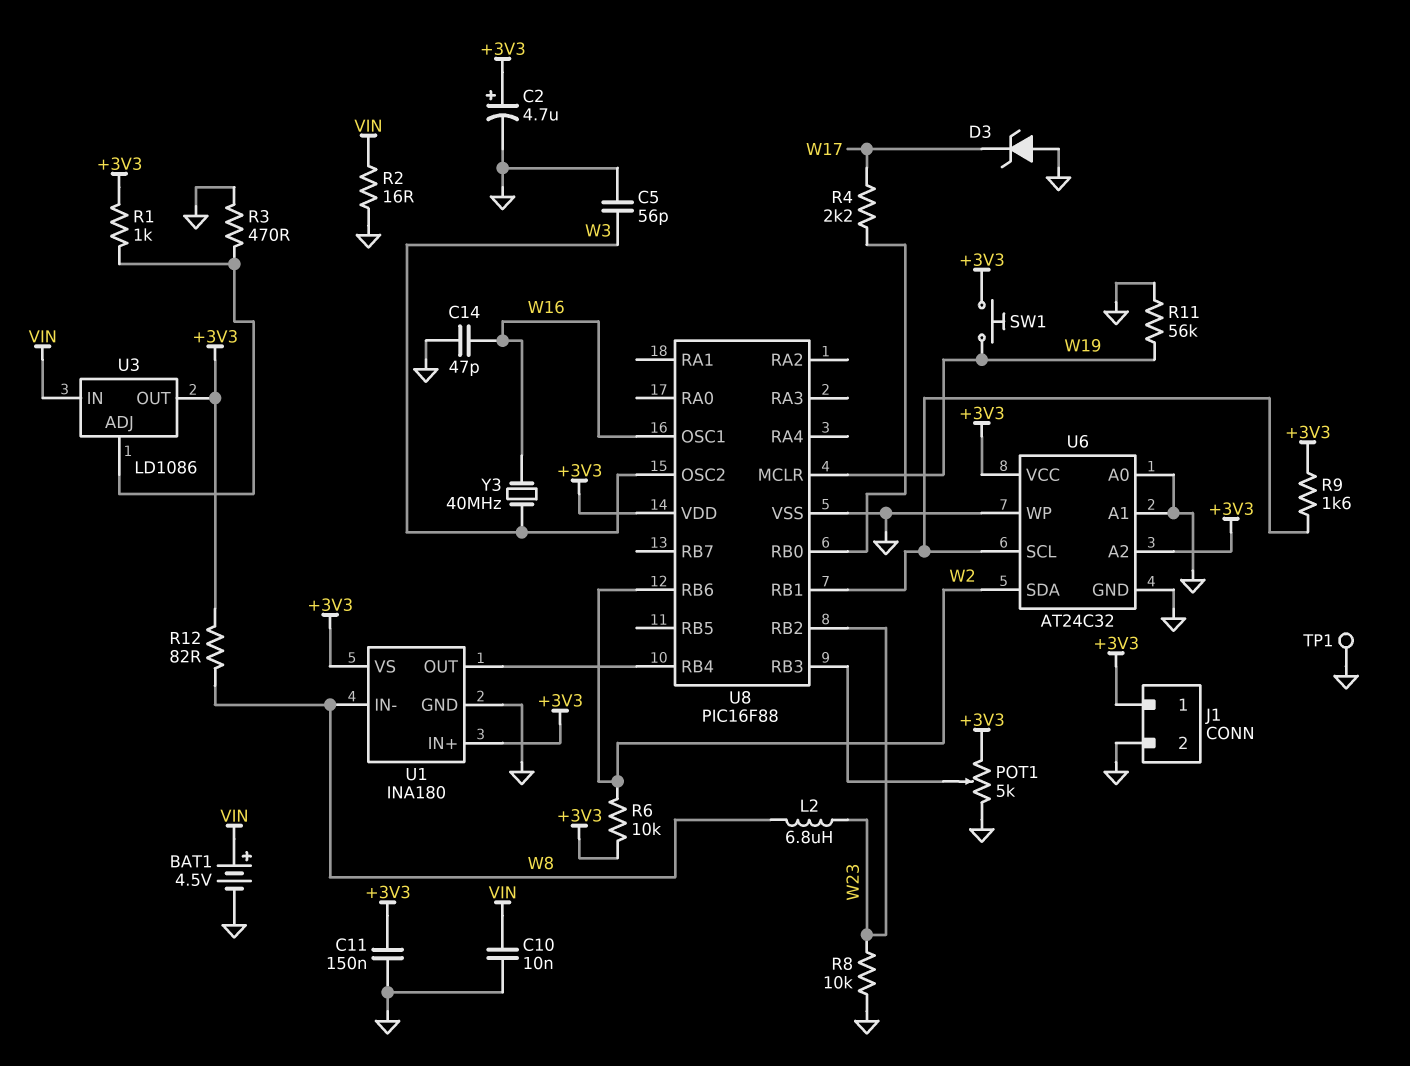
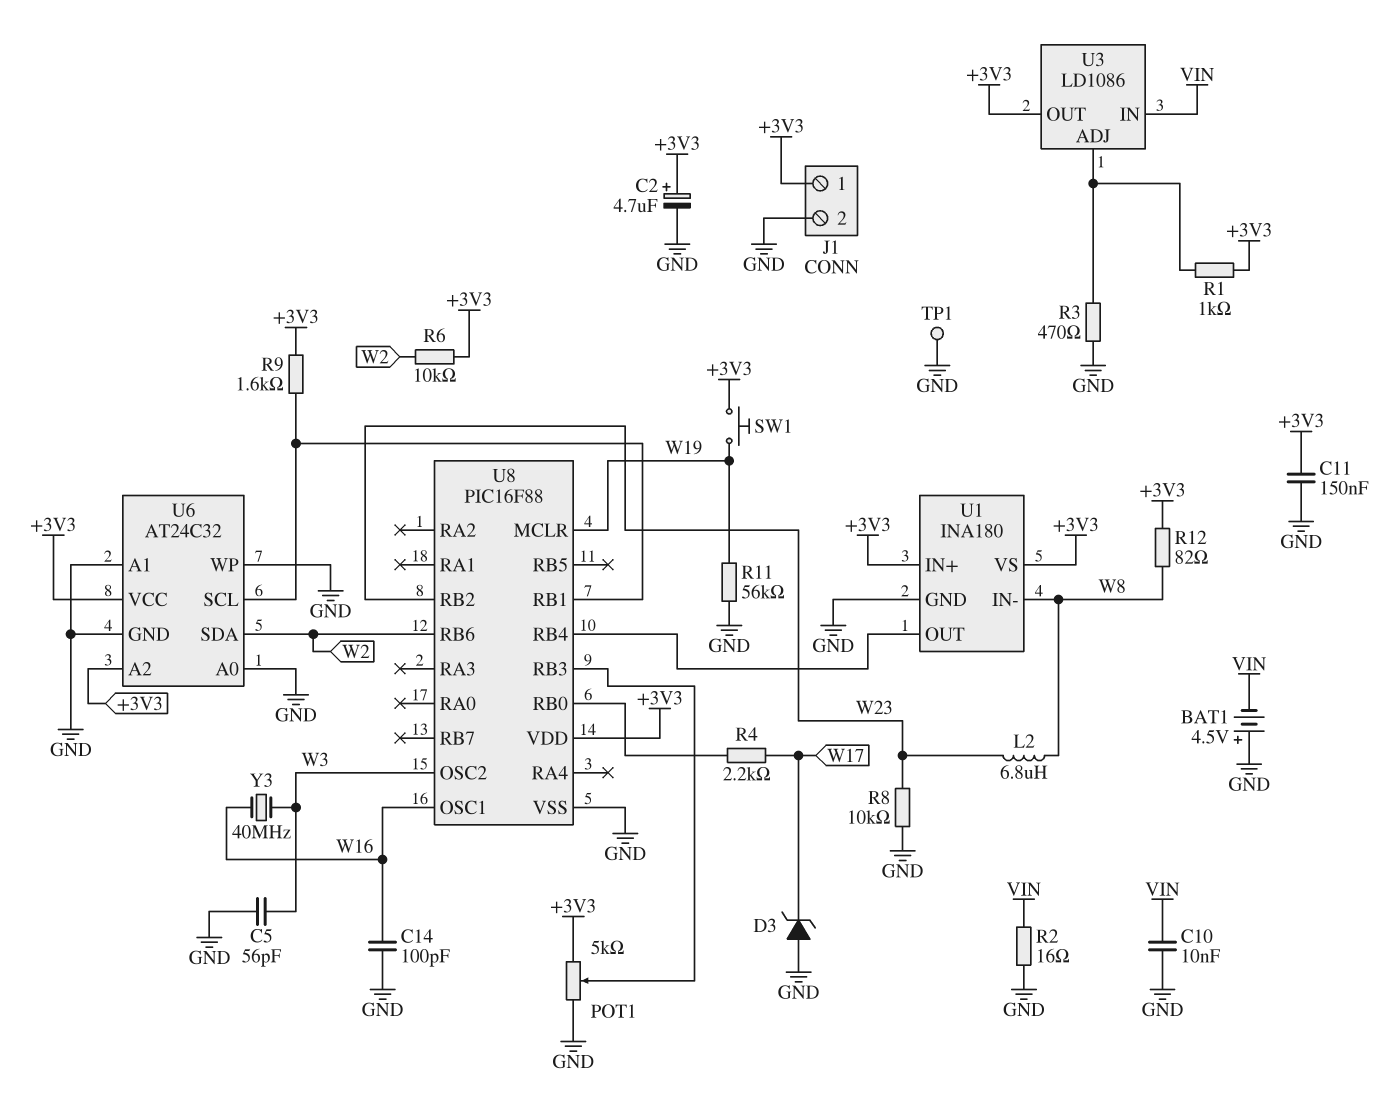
BAT1: 4.5V (plus VIN, minus GND) -> 4.5V (plus GND, minus VIN)
C14: 47pF (GND, W16) -> 100pF (GND, W16)

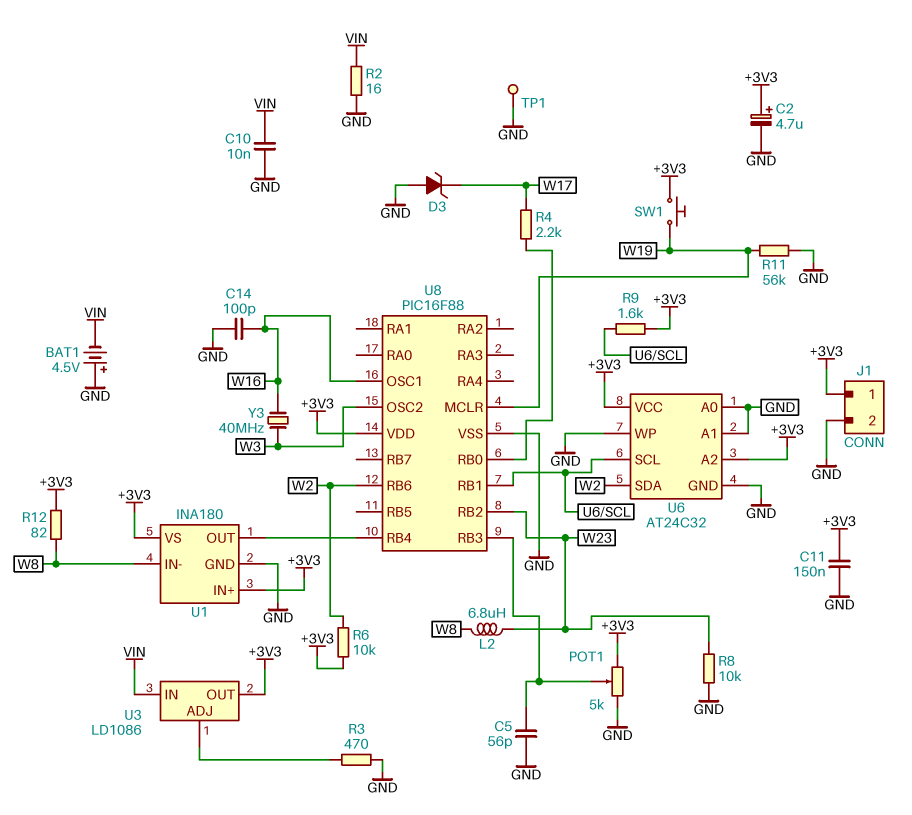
C5: 56pF (GND, W3) -> 56pF (GND, U8/RB3)
R1: 1k (+3V3, U3/ADJ) -> none

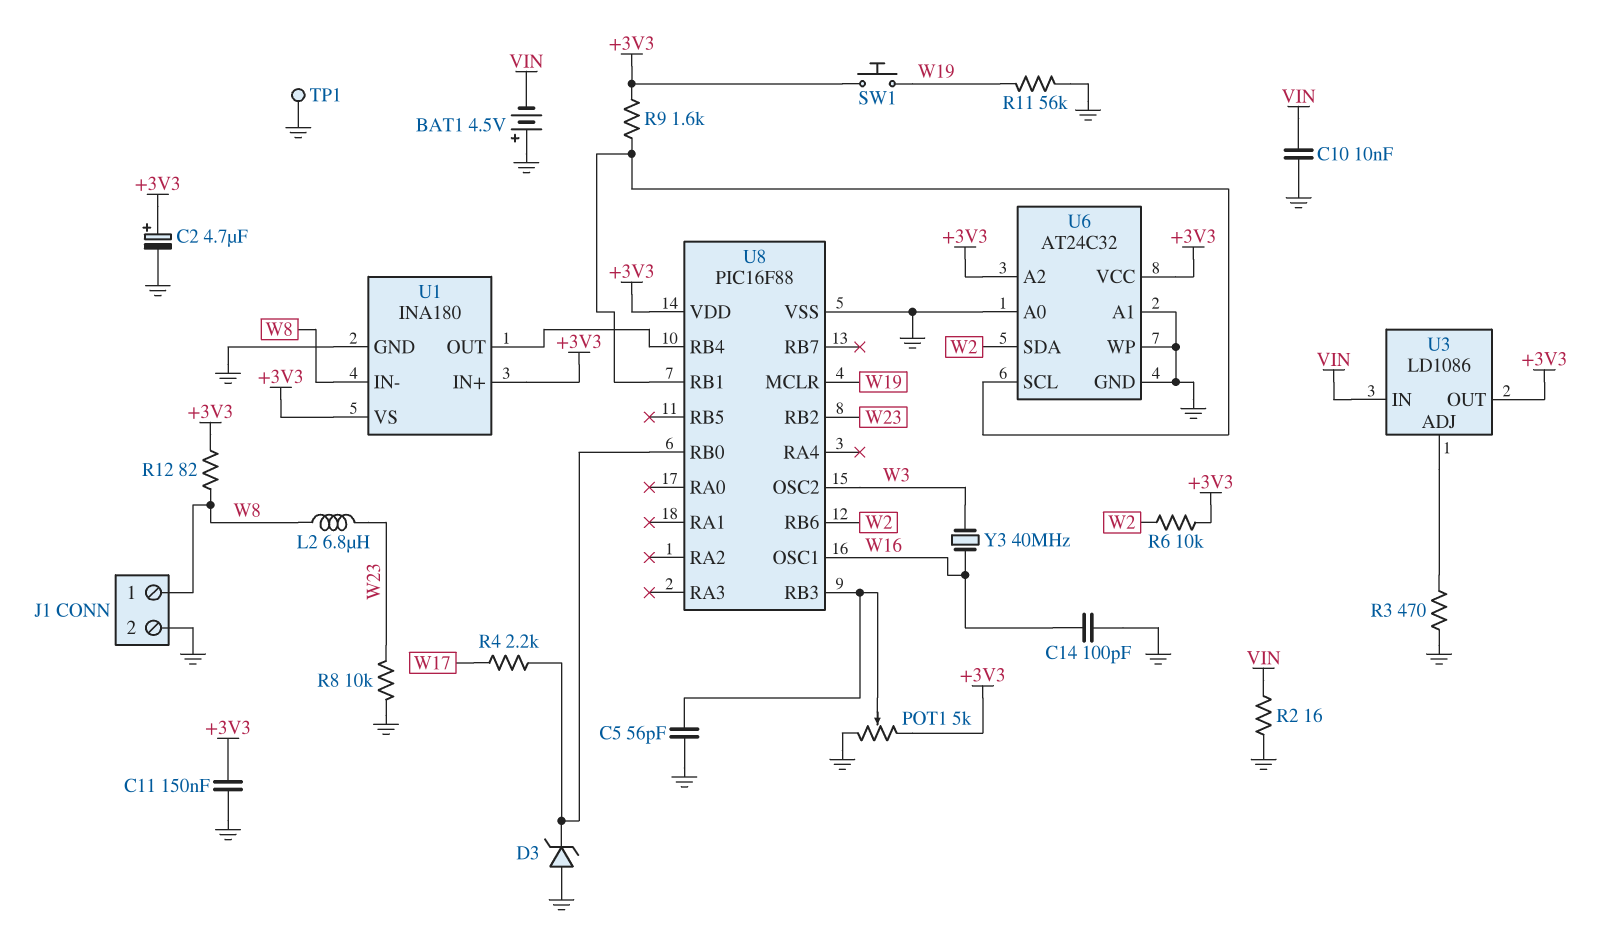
D3: zener (A GND, K W17) -> zener (A GND, K U8/RB0)
J1 pin 1: +3V3 -> W8

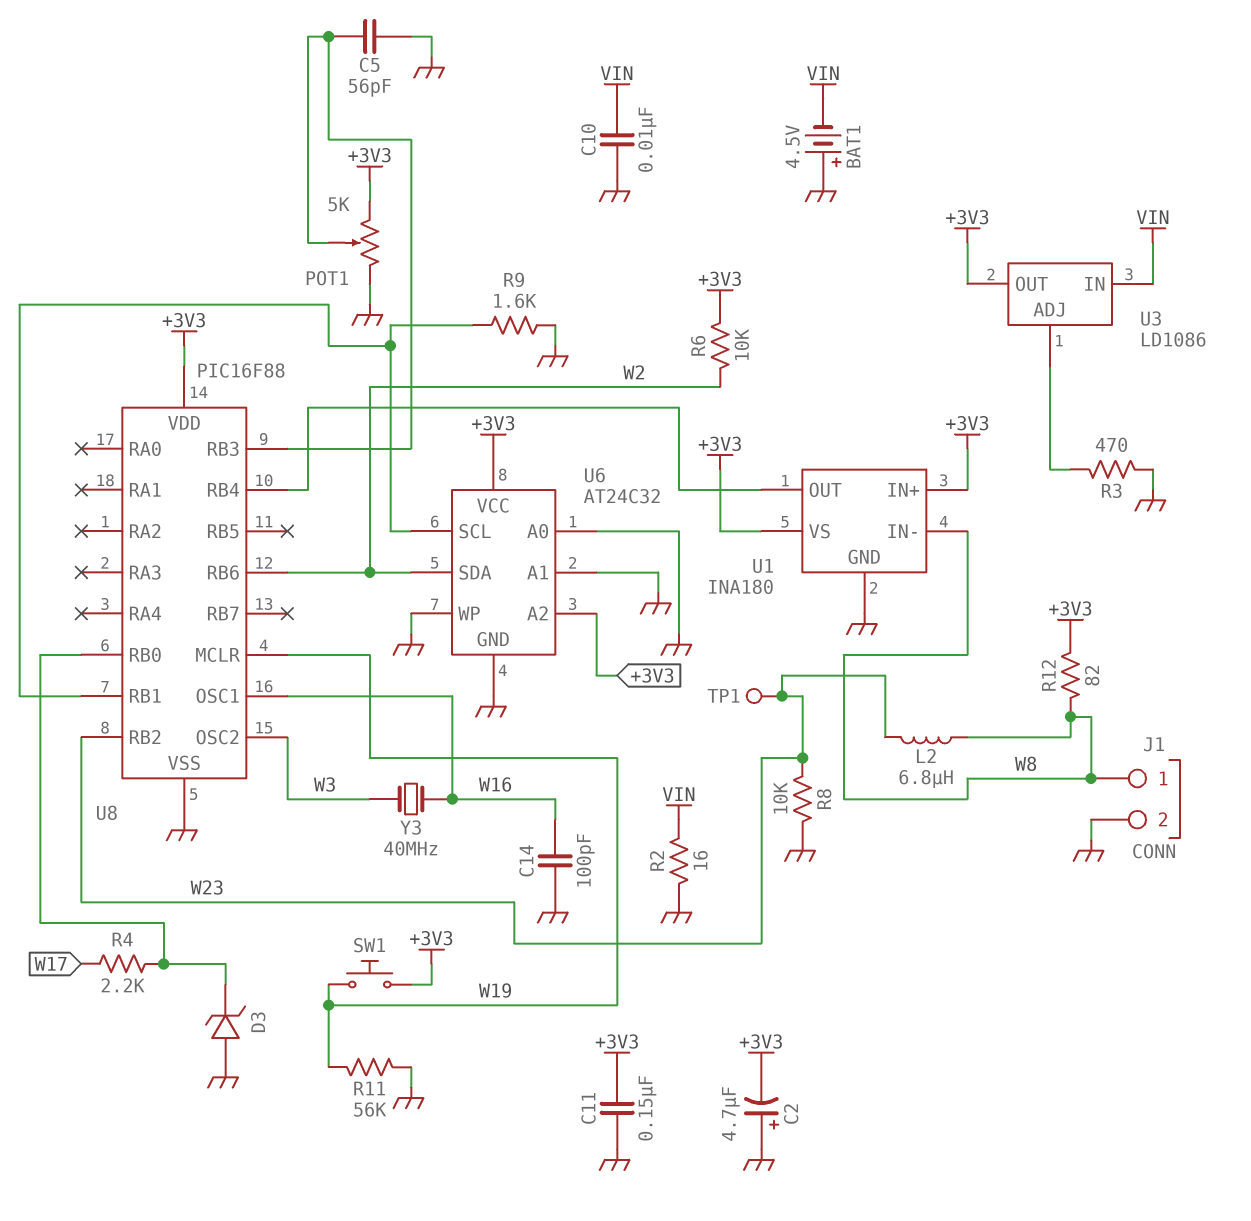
C2: 4.7uF (plus +3V3, minus GND) -> 4.7uF (plus GND, minus +3V3)
R9: 1.6k (+3V3, U6/SCL) -> 1.6k (GND, U6/SCL)
TP1: test point (GND) -> test point (W23)

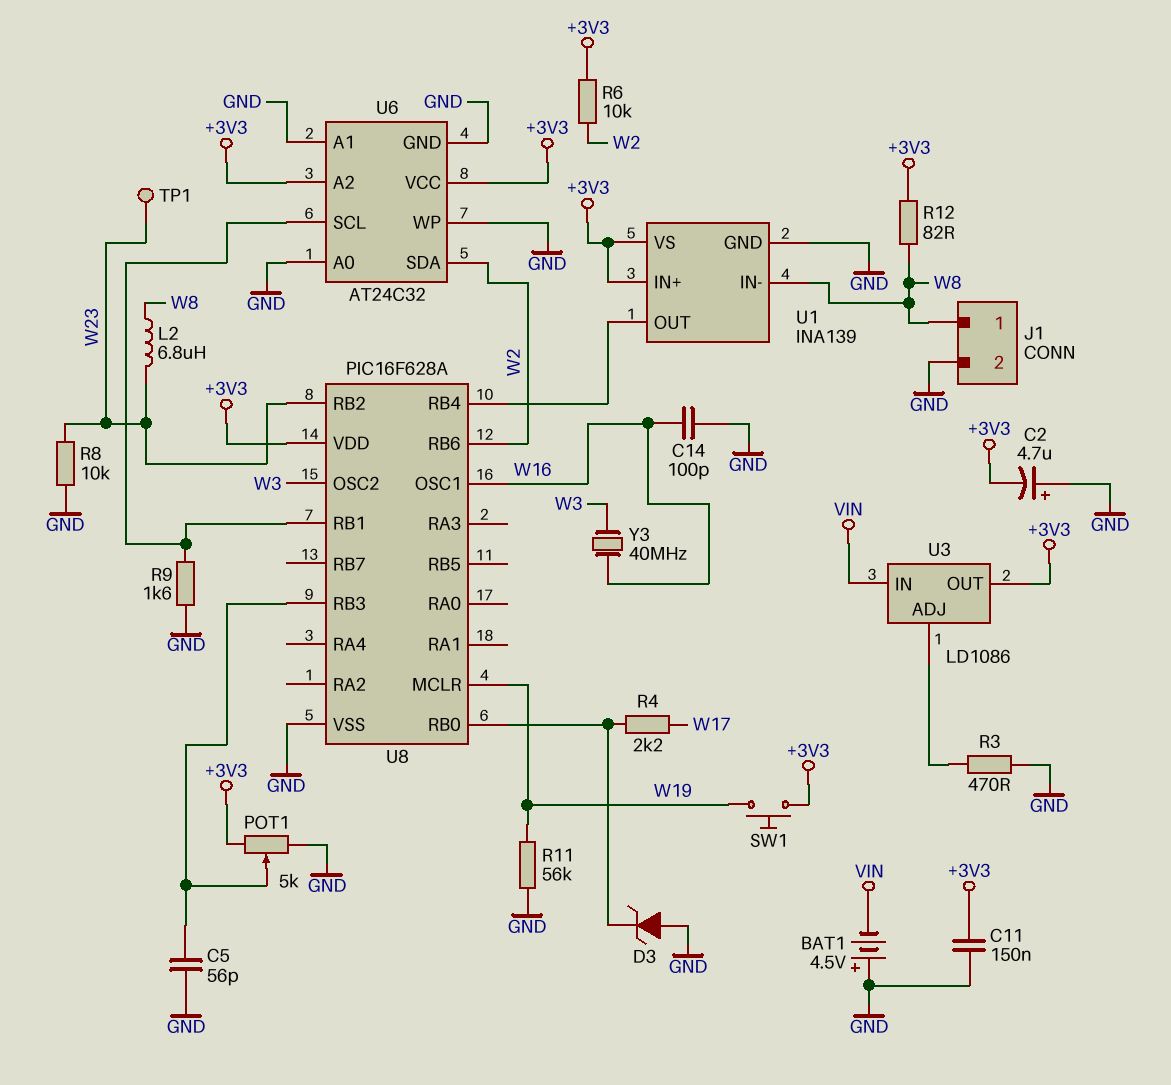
C10: 10nF (GND, VIN) -> none
R2: 16 (GND, VIN) -> none
U1: INA180 -> INA139
U8: PIC16F88 -> PIC16F628A

